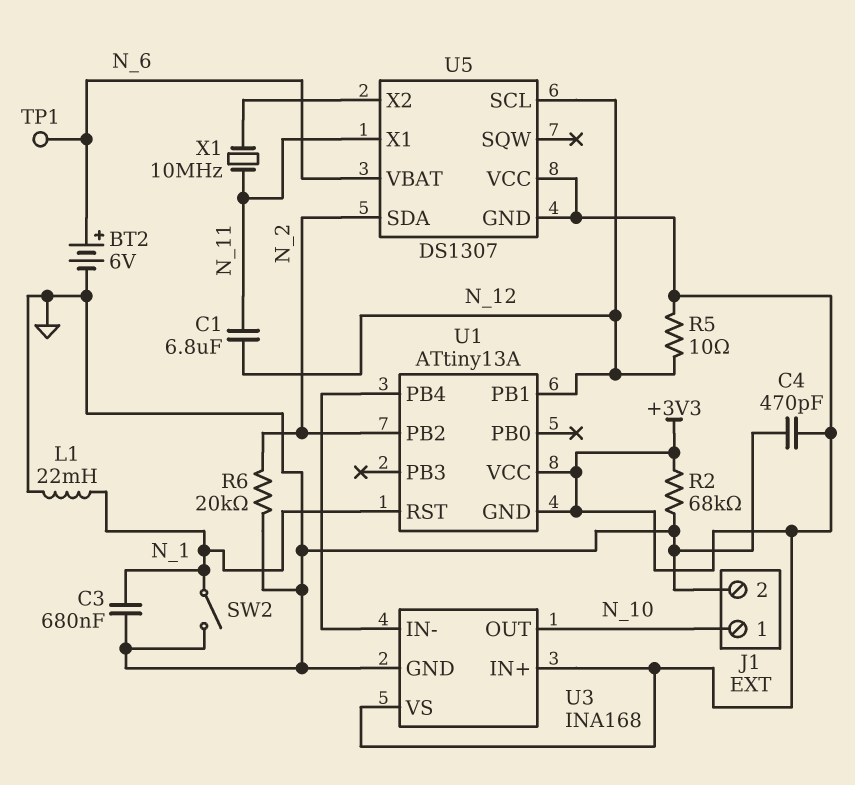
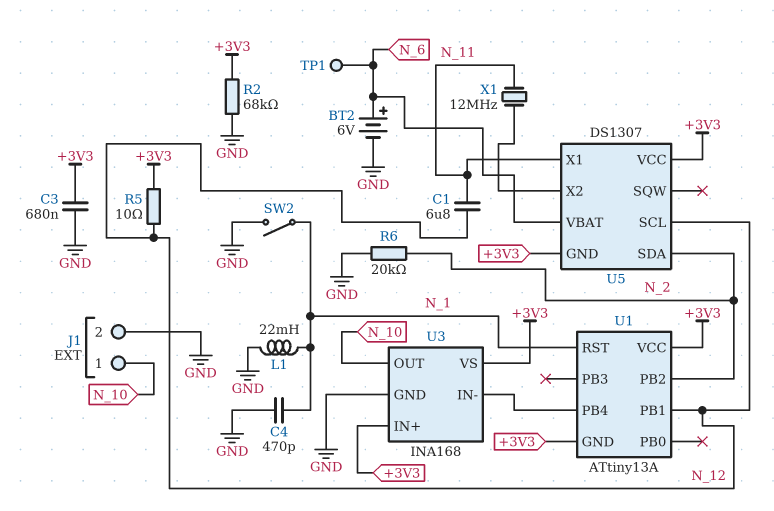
C3: 680nF (GND, N_1) -> 680nF (+3V3, GND)
C4: 470pF (+3V3, GND) -> 470pF (GND, N_1)
X1: 10MHz (N_11, U5/X2) -> 12MHz (N_11, U5/X2)

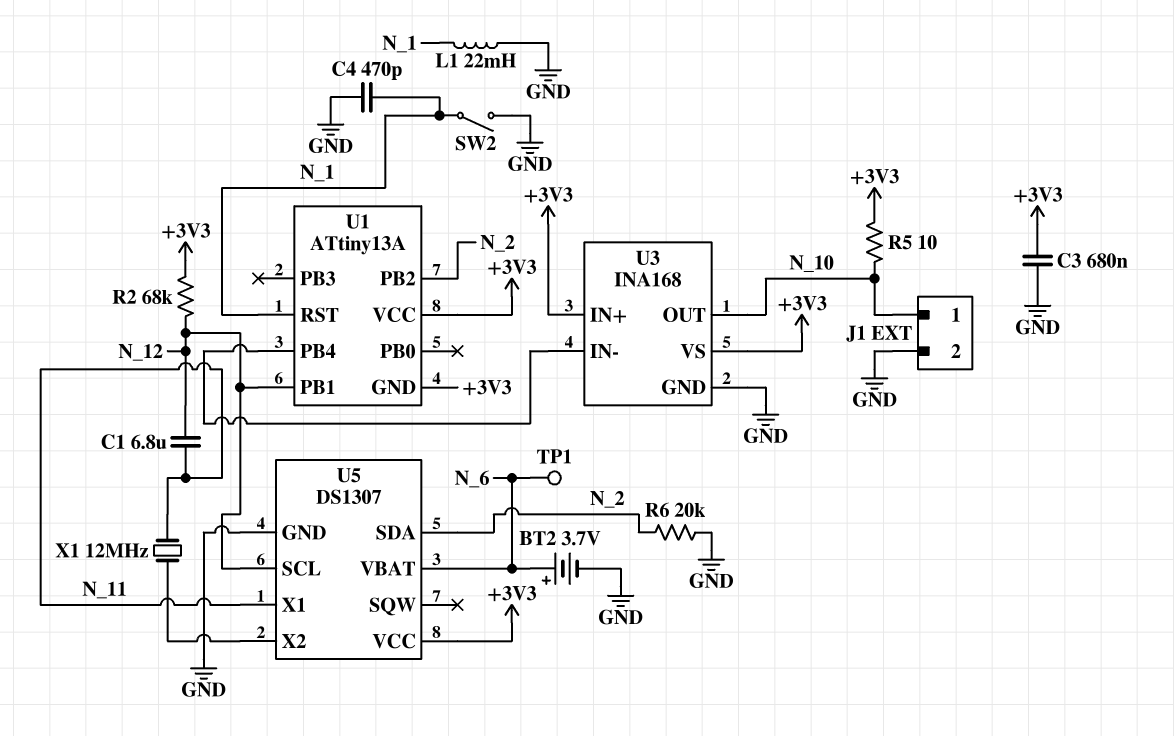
BT2: 6V (plus N_6, minus GND) -> 3.7V (plus N_6, minus GND)
R2: 68k (+3V3, GND) -> 68k (+3V3, N_12)
R5: 10 (+3V3, N_12) -> 10 (+3V3, N_10)
U5 pin GND: +3V3 -> GND

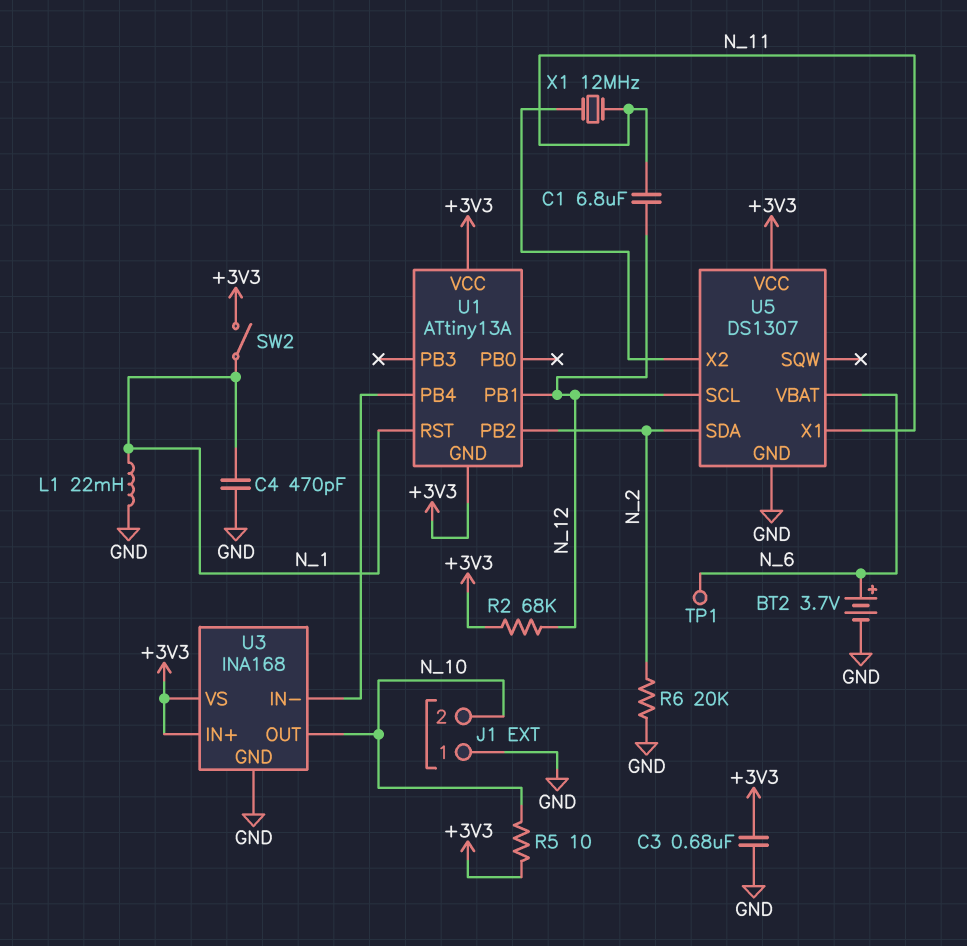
J1 pin 1: N_10 -> GND
J1 pin 2: GND -> N_10
SW2: switch (GND, N_1) -> switch (+3V3, N_1)

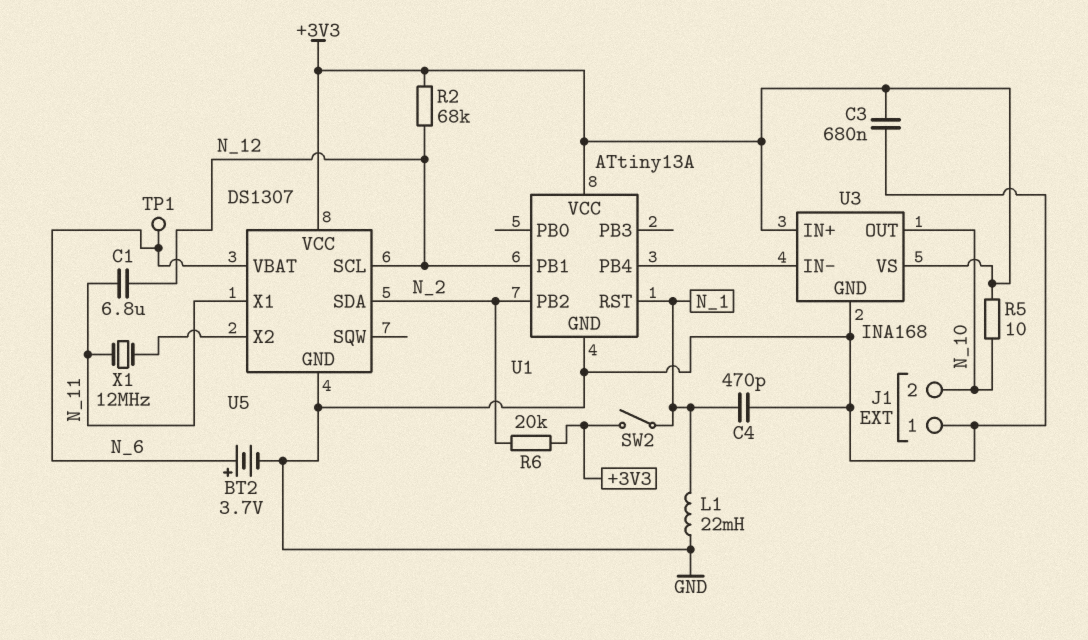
R6: 20k (GND, N_2) -> 20k (+3V3, N_2)
U1 pin GND: +3V3 -> GND

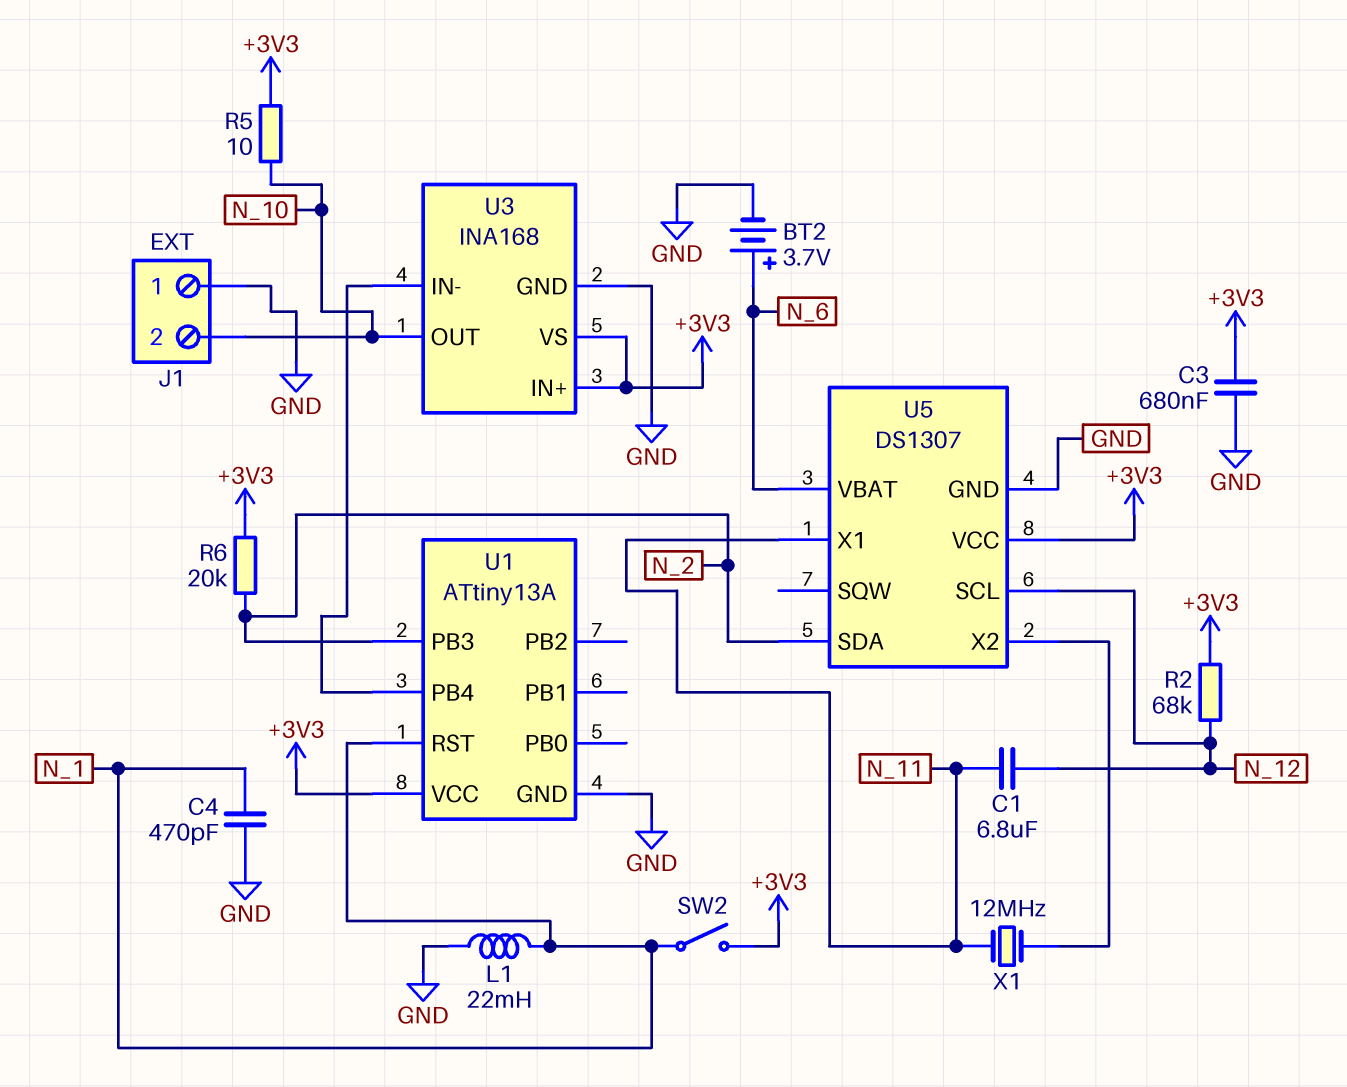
TP1: test point (N_6) -> none
U1 pin PB1: N_12 -> none
U1 pin PB2: N_2 -> none
U1 pin PB3: none -> N_2

